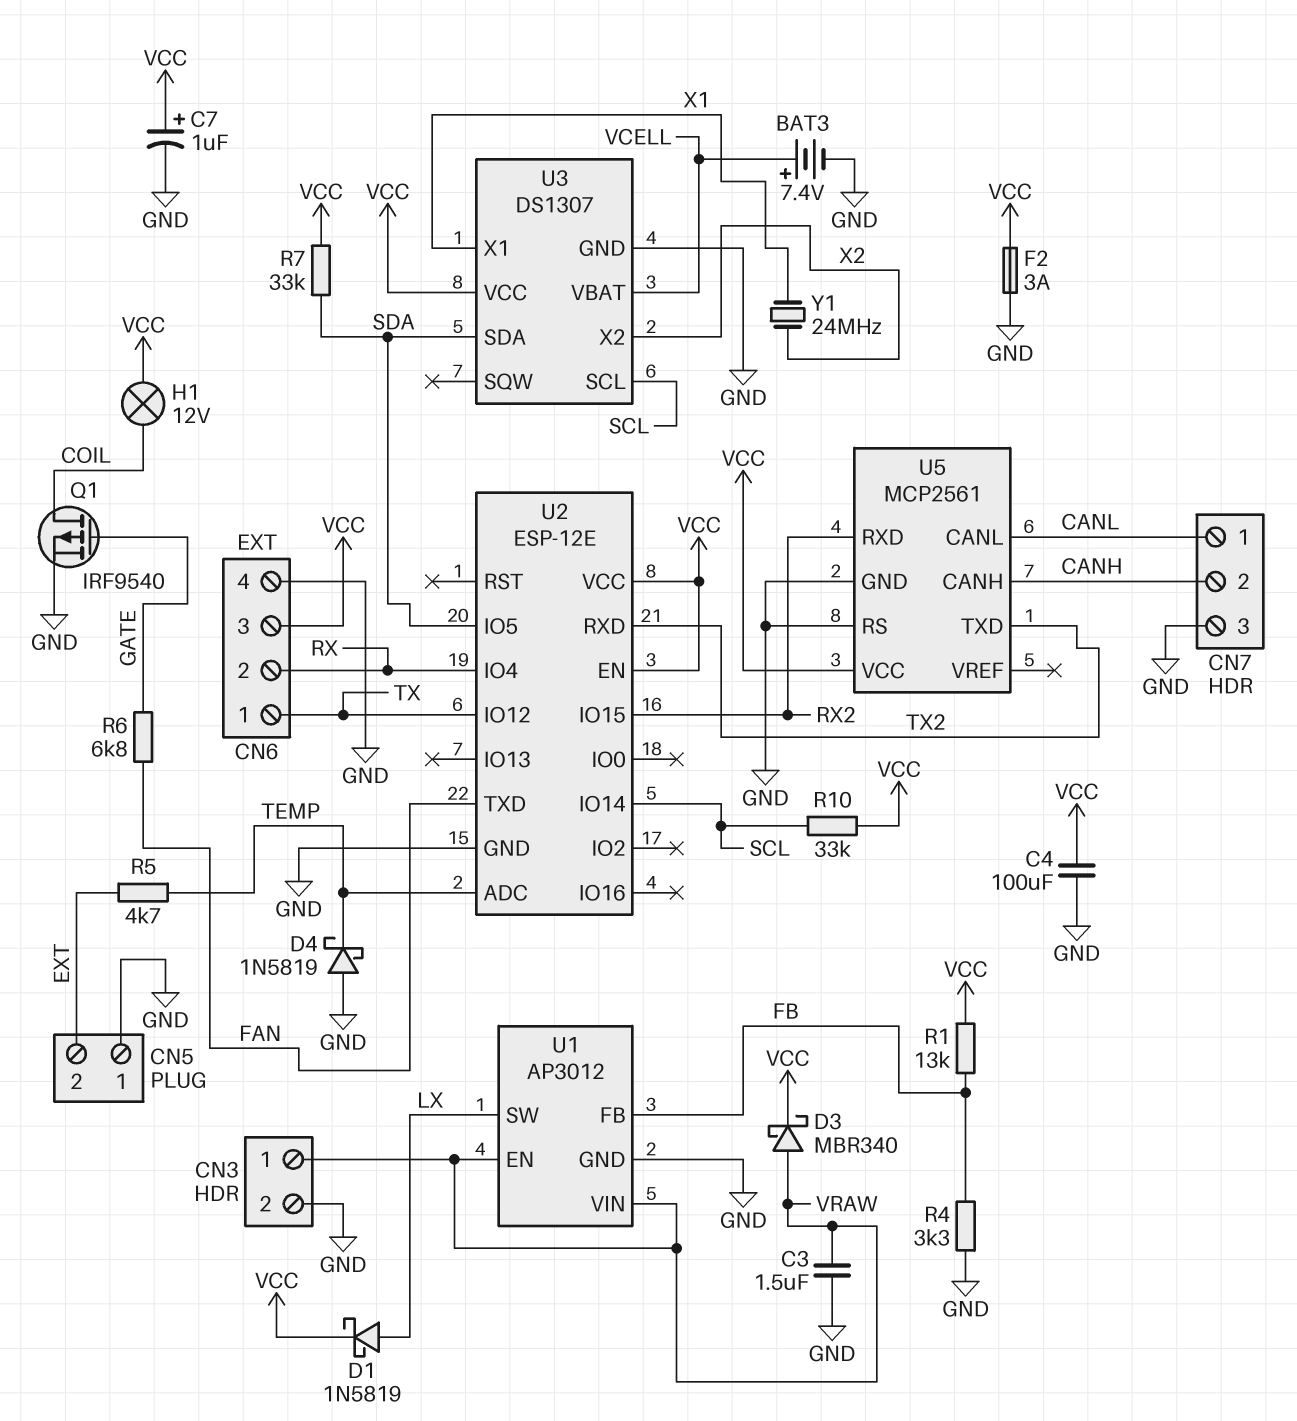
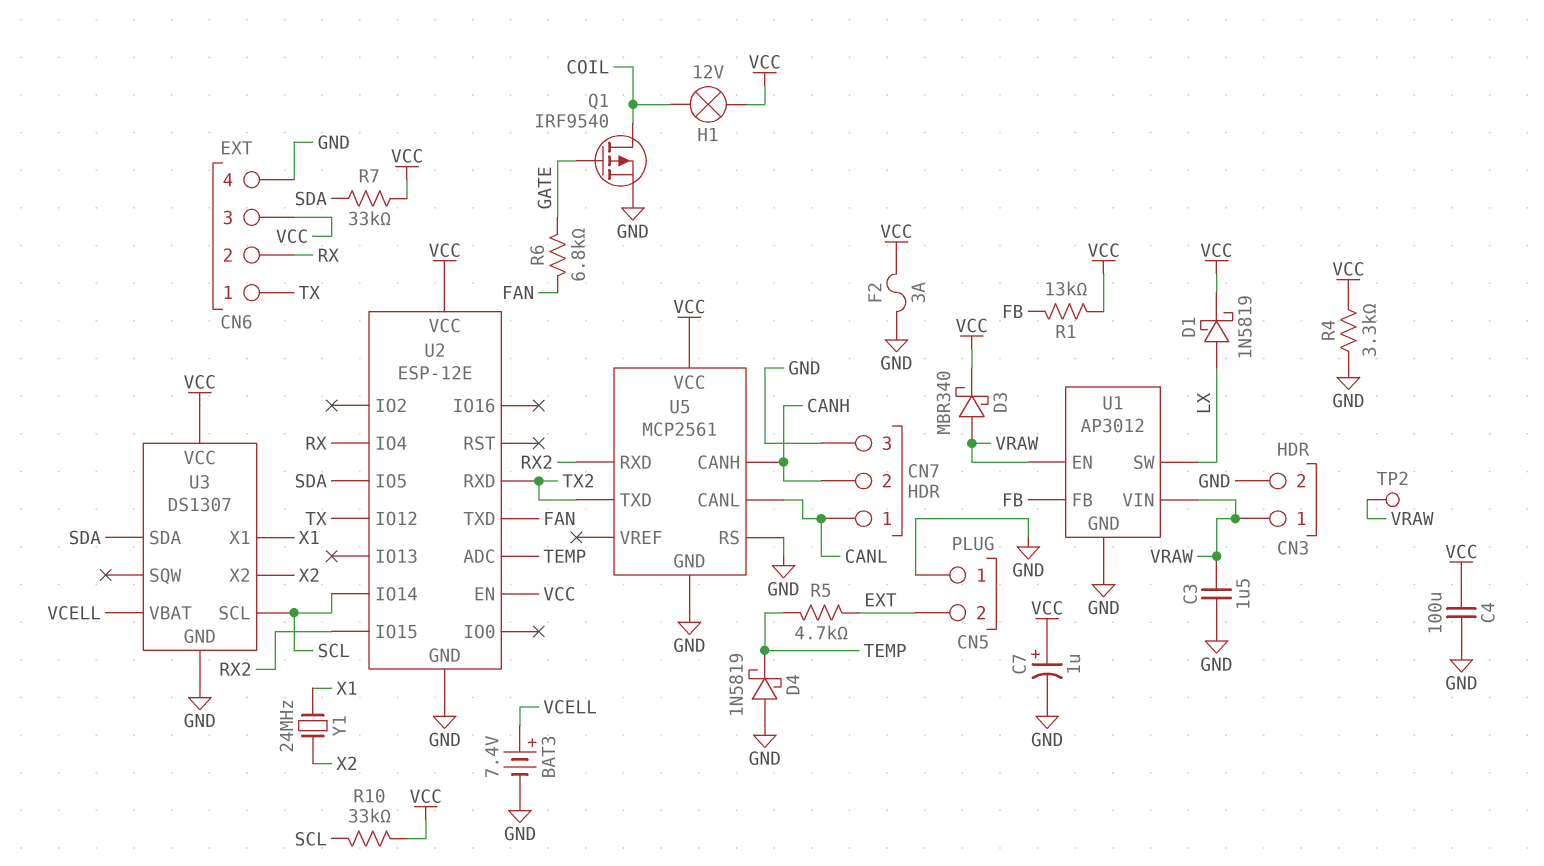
R4: 3.3k (FB, GND) -> 3.3k (GND, VCC)
TP2: none -> test point (VRAW)

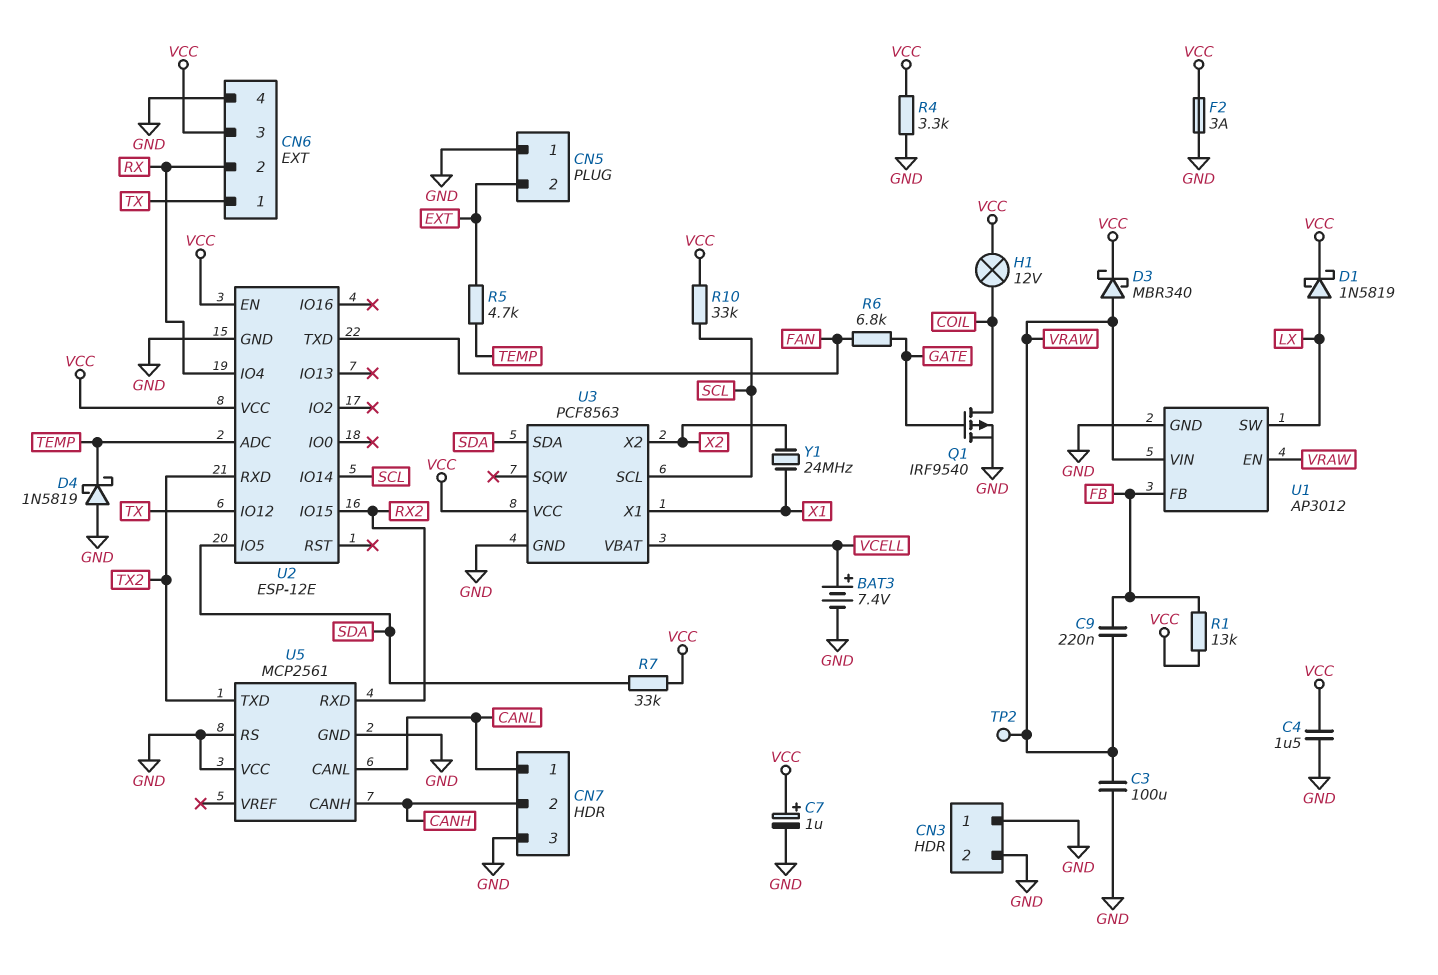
C3: 1.5uF (GND, VRAW) -> 100uF (GND, VRAW)
C4: 100uF (GND, VCC) -> 1.5uF (GND, VCC)
C9: none -> 220nF (FB, VRAW)
CN3 pin 1: VRAW -> GND
U3: DS1307 -> PCF8563
U5 pin VCC: VCC -> GND

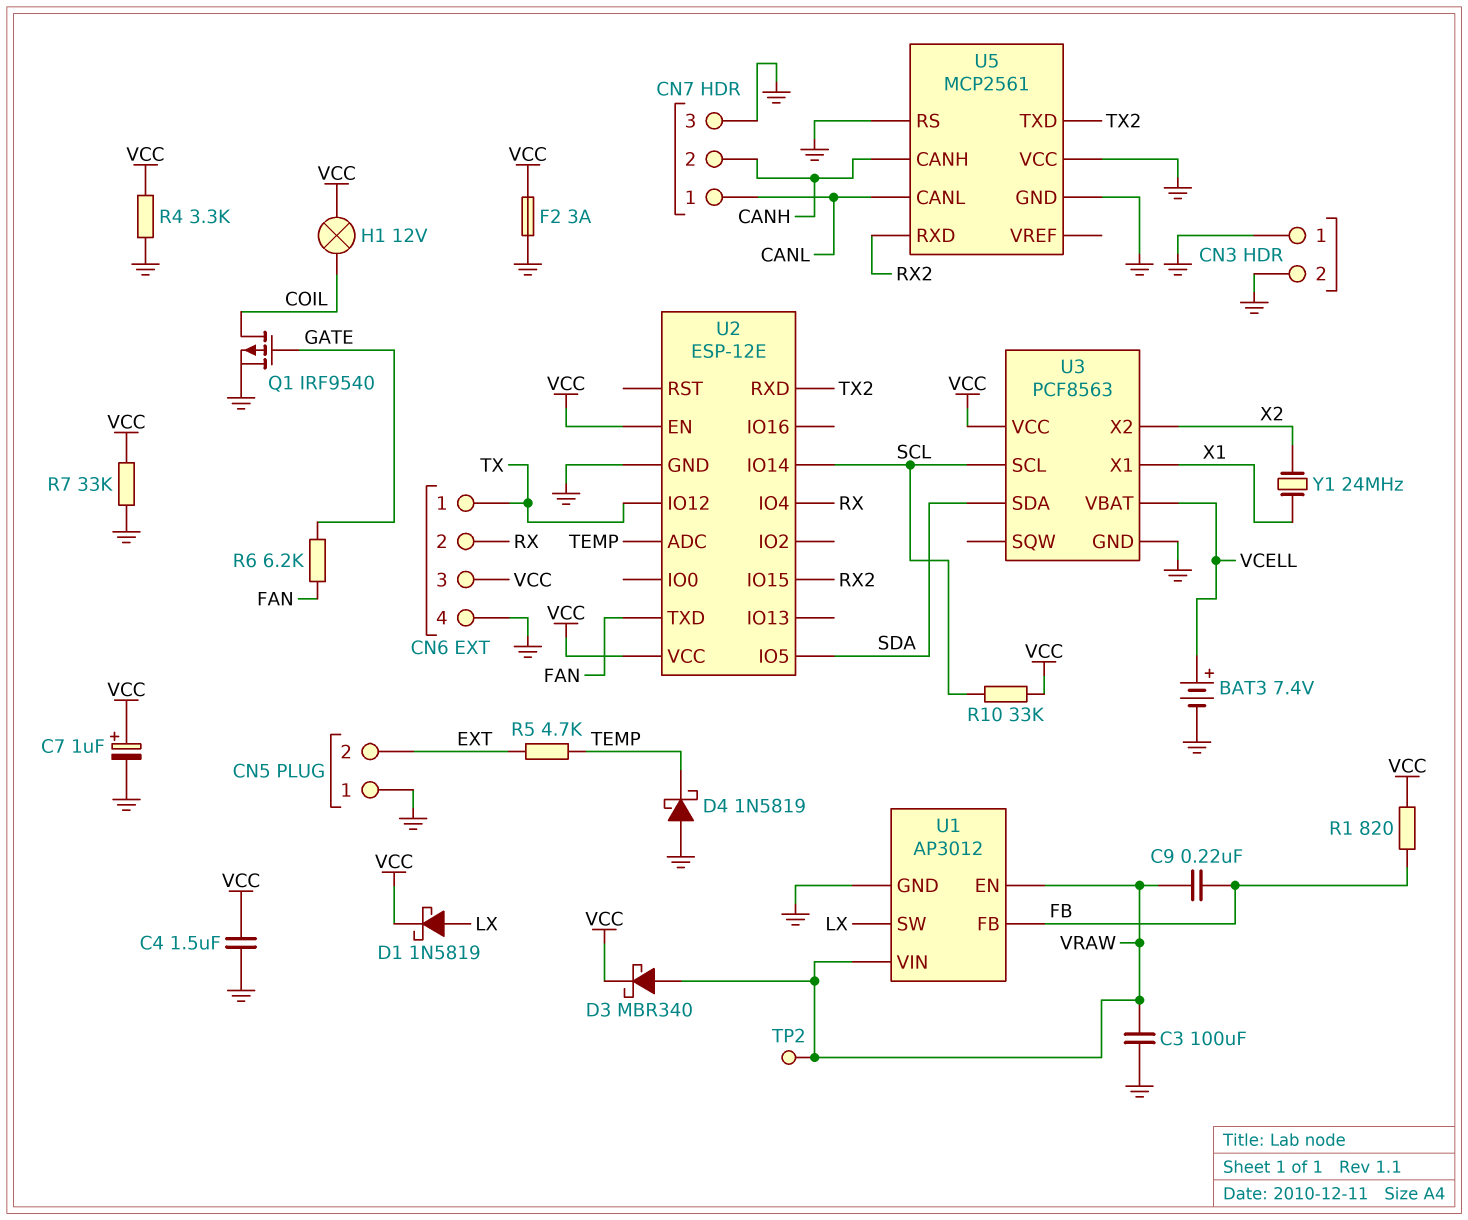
R1: 13k (FB, VCC) -> 820 (FB, VCC)
R6: 6.8k (FAN, GATE) -> 6.2k (FAN, GATE)
R7: 33k (SDA, VCC) -> 33k (GND, VCC)

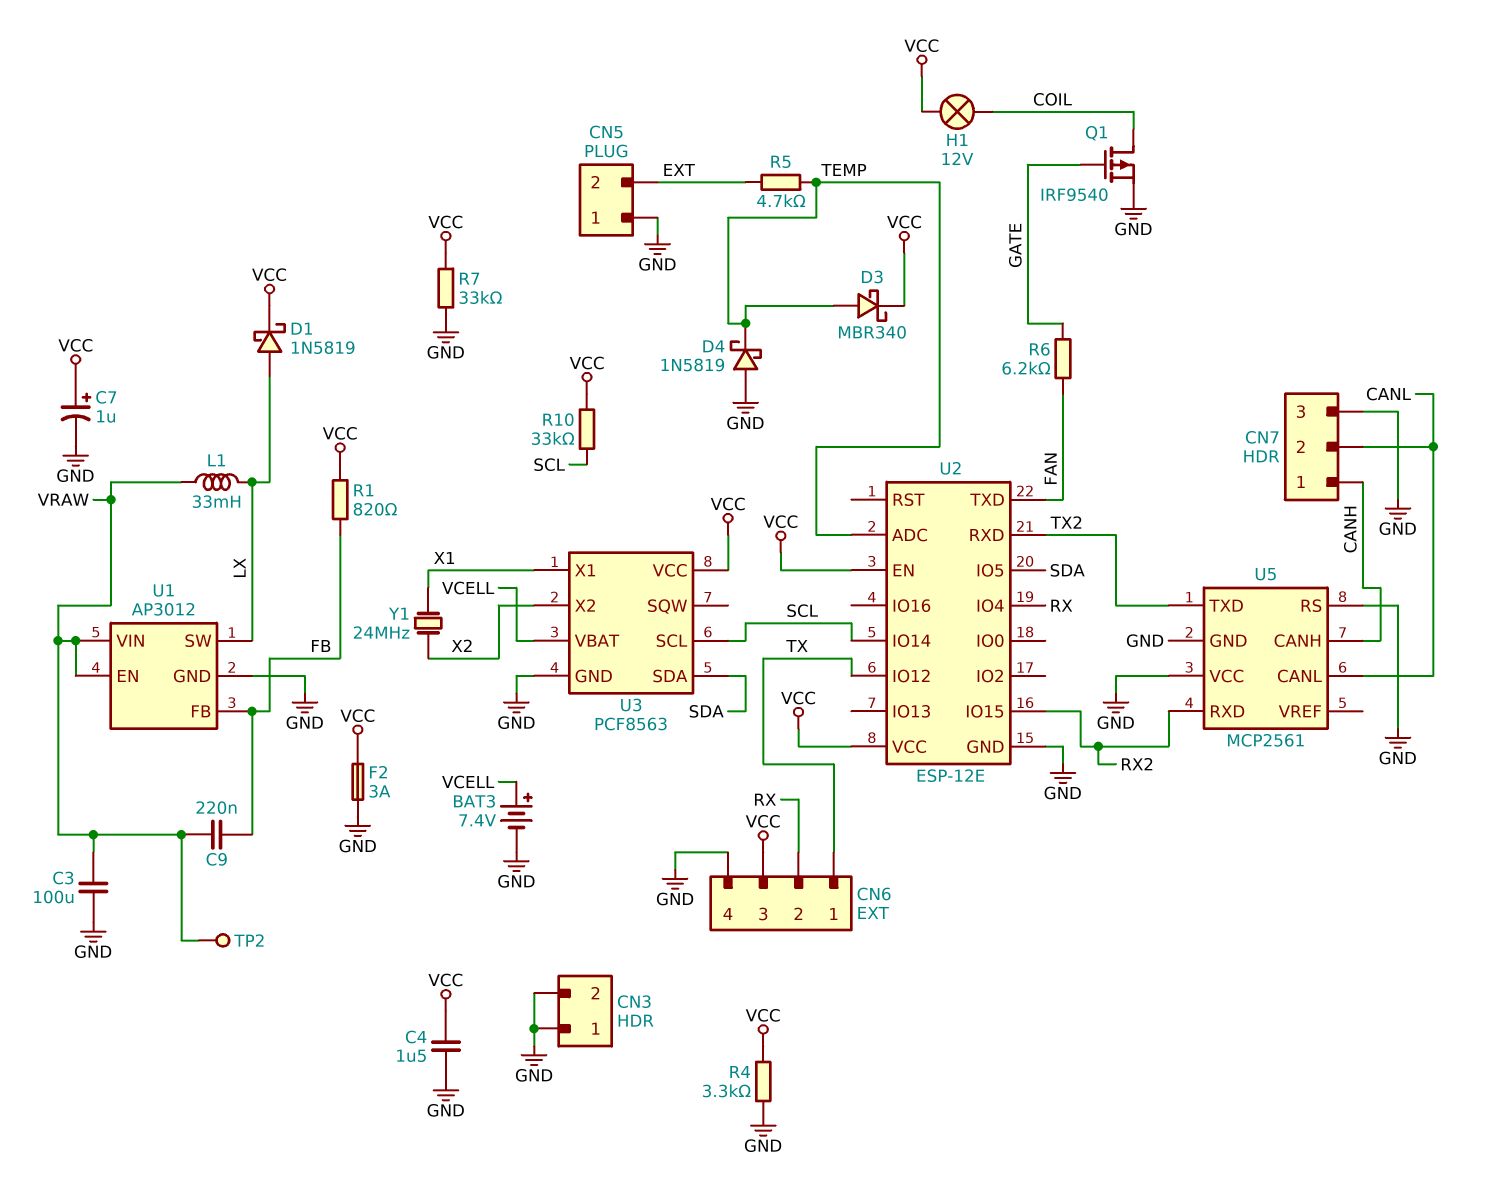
CN7 pin 1: CANL -> CANH
CN7 pin 2: CANH -> CANL
D3: schottky MBR340 (A VRAW, K VCC) -> schottky MBR340 (A TEMP, K VCC)
L1: none -> 33mH (LX, VRAW)

